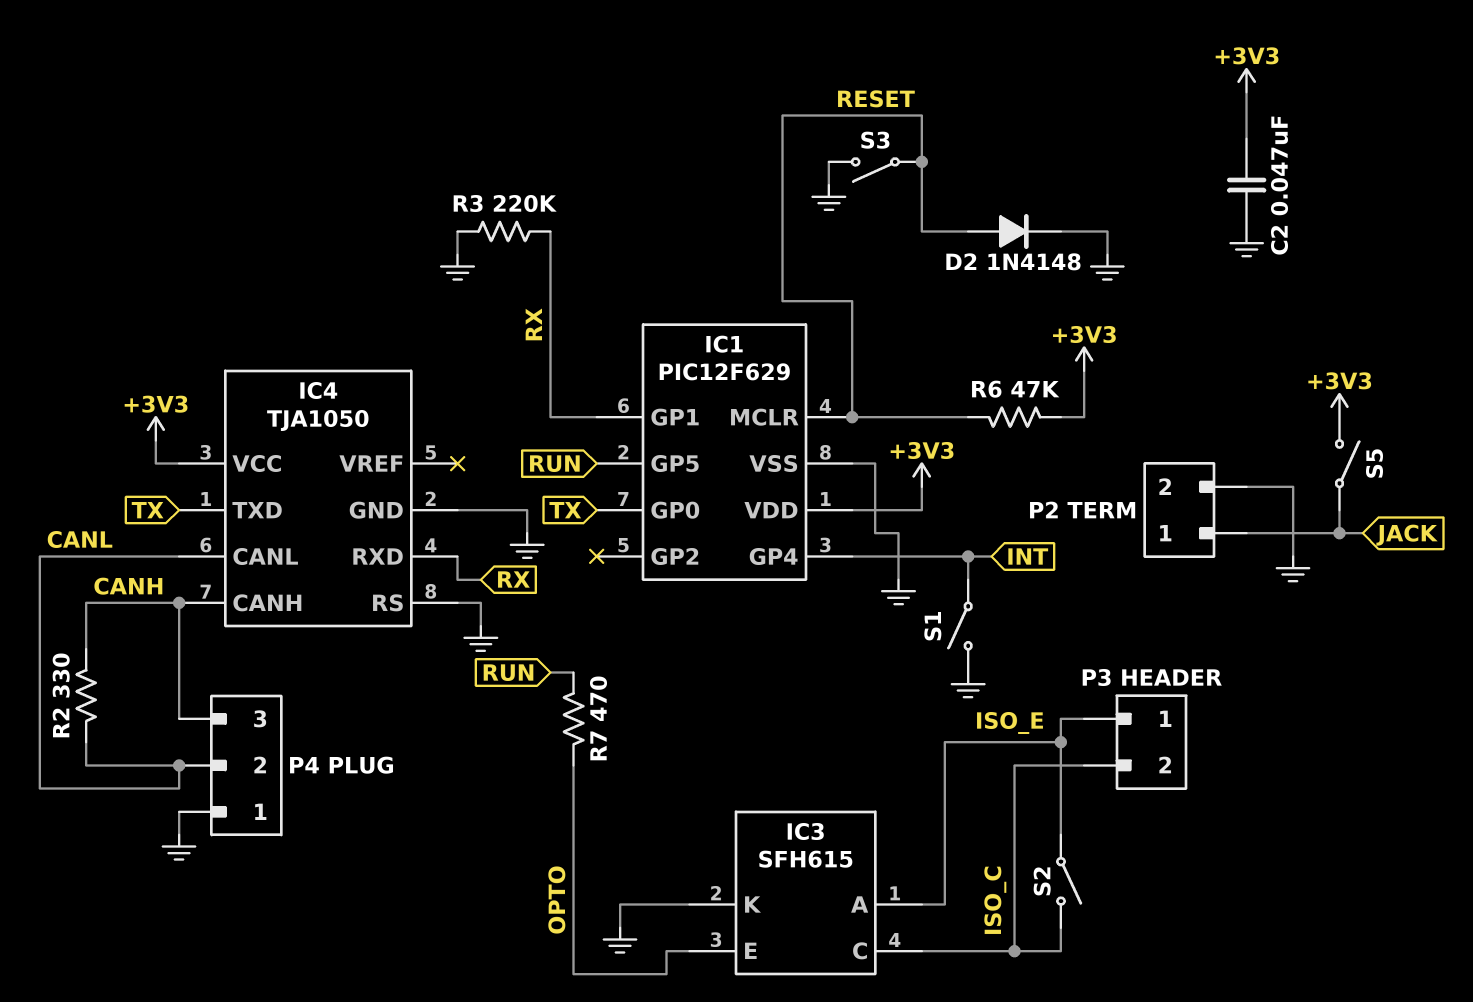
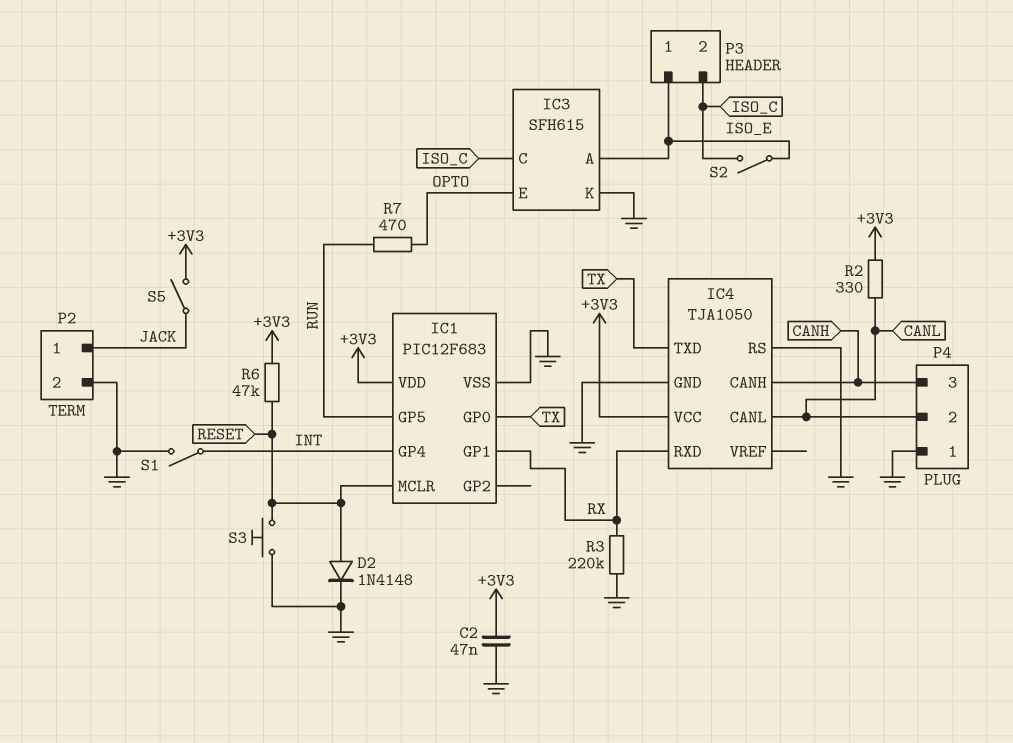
IC1: PIC12F629 -> PIC12F683
R2: 330 (CANH, CANL) -> 330 (+3V3, CANL)
S3: switch (GND, RESET) -> button (GND, RESET)

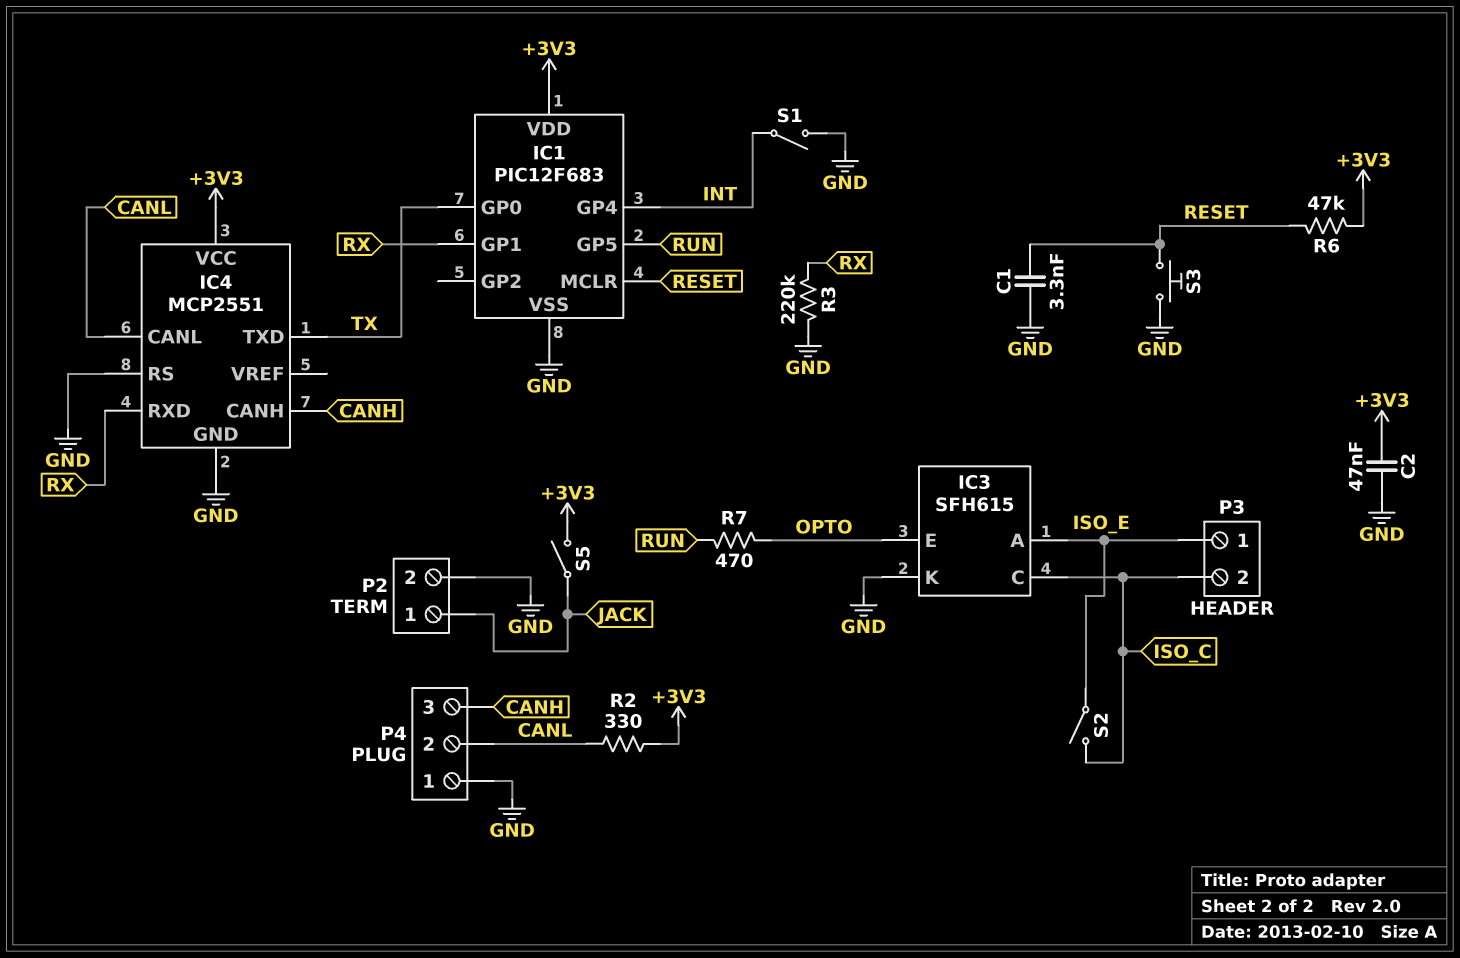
C1: none -> 3.3nF (GND, RESET)
D2: diode 1N4148 (A RESET, K GND) -> none
IC4: TJA1050 -> MCP2551

